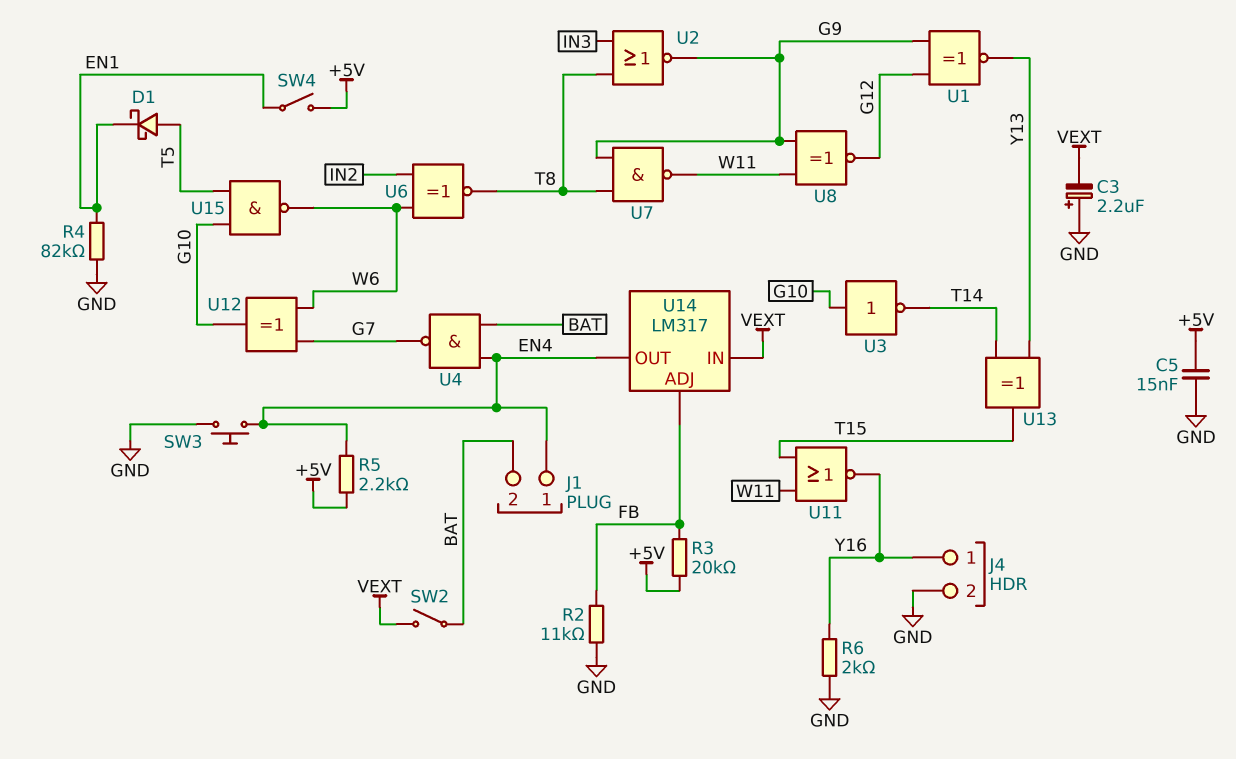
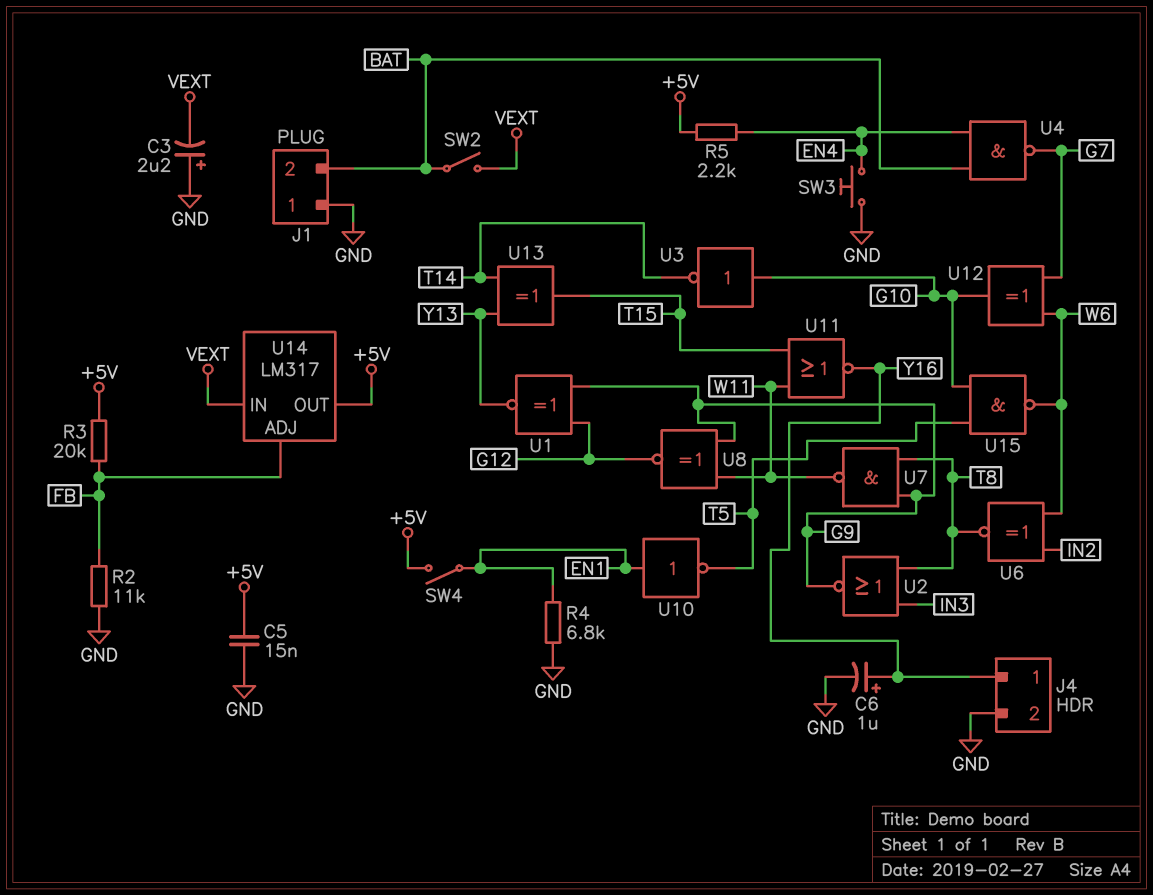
C6: none -> 1uF (plus Y16, minus GND)
D1: schottky (A T5, K EN1) -> none
J1 pin 1: EN4 -> GND
R4: 82k (EN1, GND) -> 6.8k (EN1, GND)
R6: 2k (GND, Y16) -> none
U10: none -> NOT (in EN1, out T5)
U14 pin OUT: EN4 -> +5V

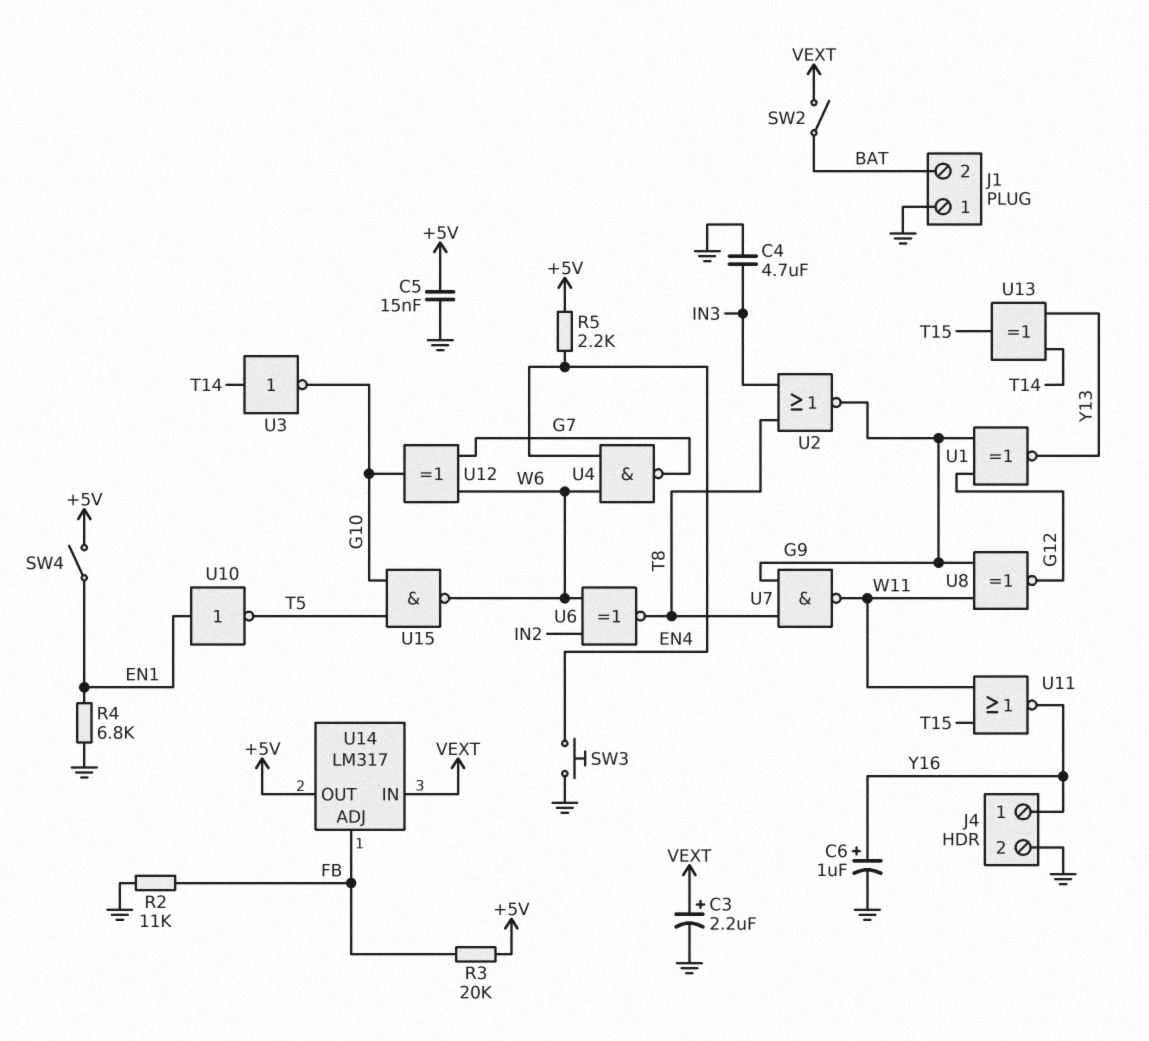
C3: 2.2uF (plus GND, minus VEXT) -> 2.2uF (plus VEXT, minus GND)
C4: none -> 4.7uF (GND, IN3)
U3: NOT (in G10, out T14) -> NOT (in T14, out G10)
U4: NAND (in BAT, in EN4, out G7) -> NAND (in EN4, in W6, out G7)

